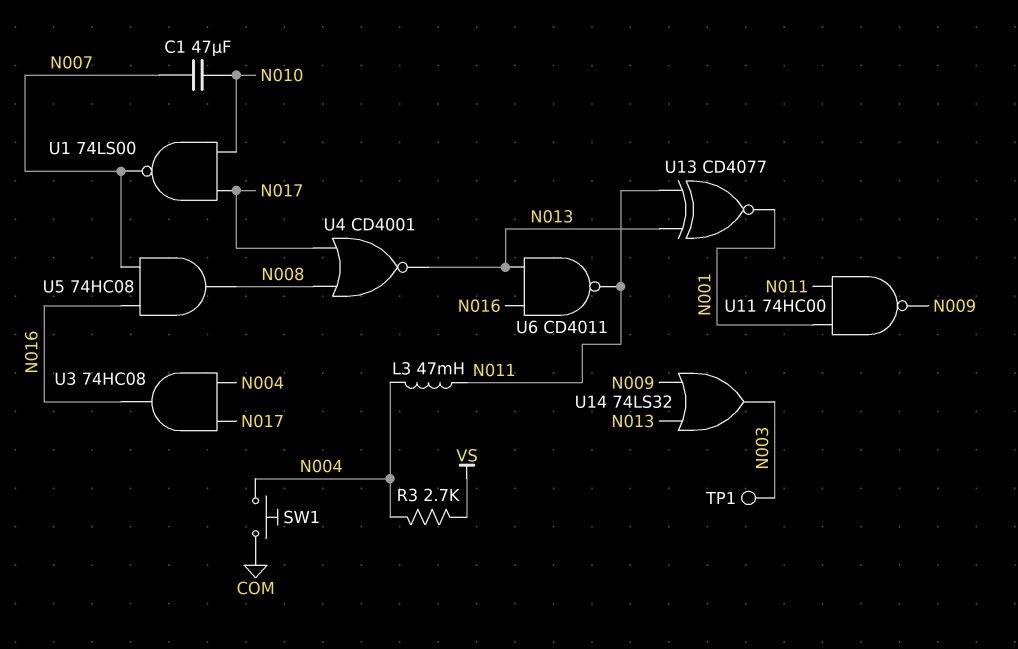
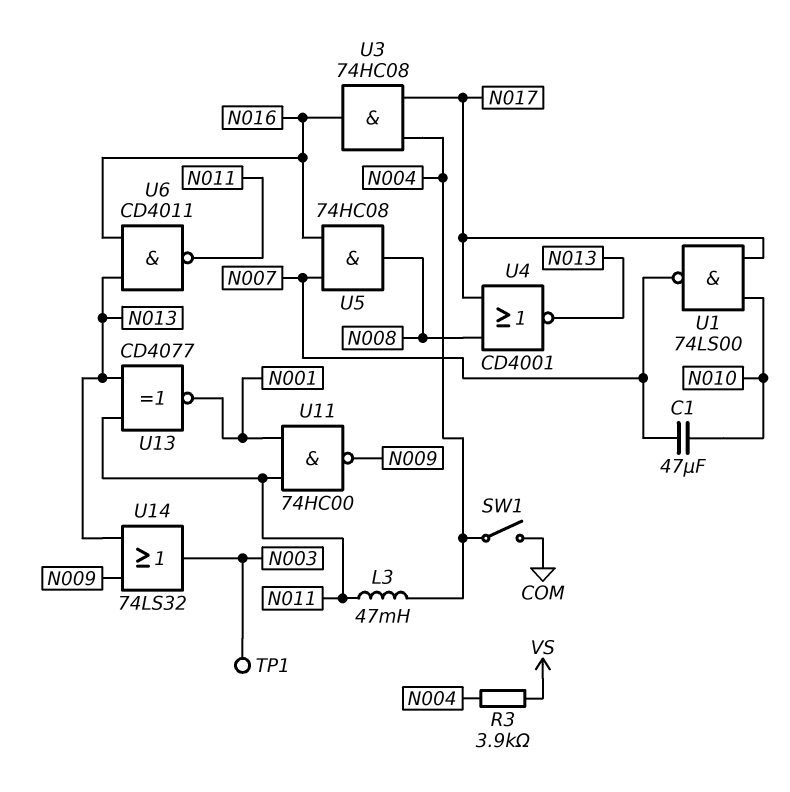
R3: 2.7k (N004, VS) -> 3.9k (N004, VS)
SW1: button (COM, N004) -> switch (COM, N004)

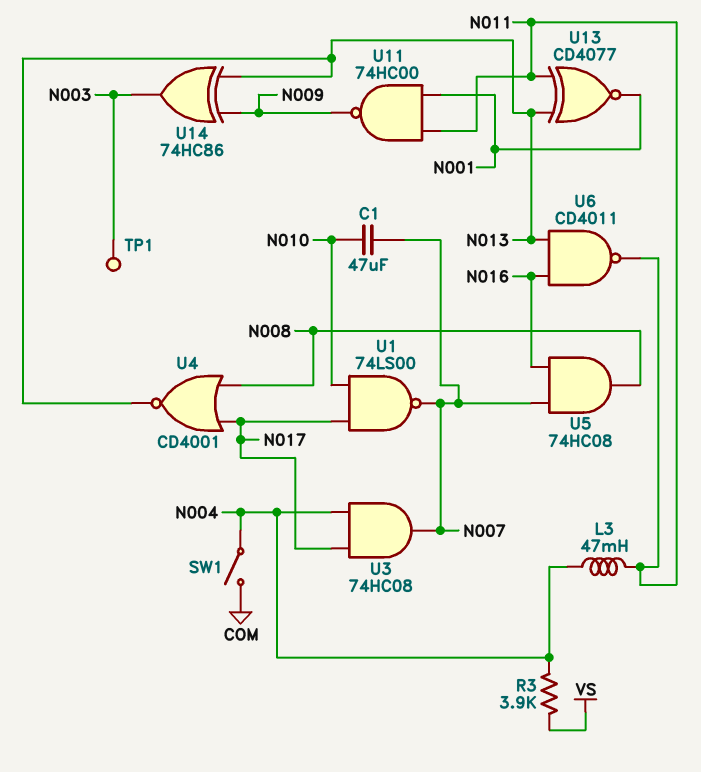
U3: AND 74HC08 (in N004, in N017, out N016) -> AND 74HC08 (in N004, in N017, out N007)
U14: OR 74LS32 (in N009, in N013, out N003) -> XOR 74HC86 (in N009, in N013, out N003)

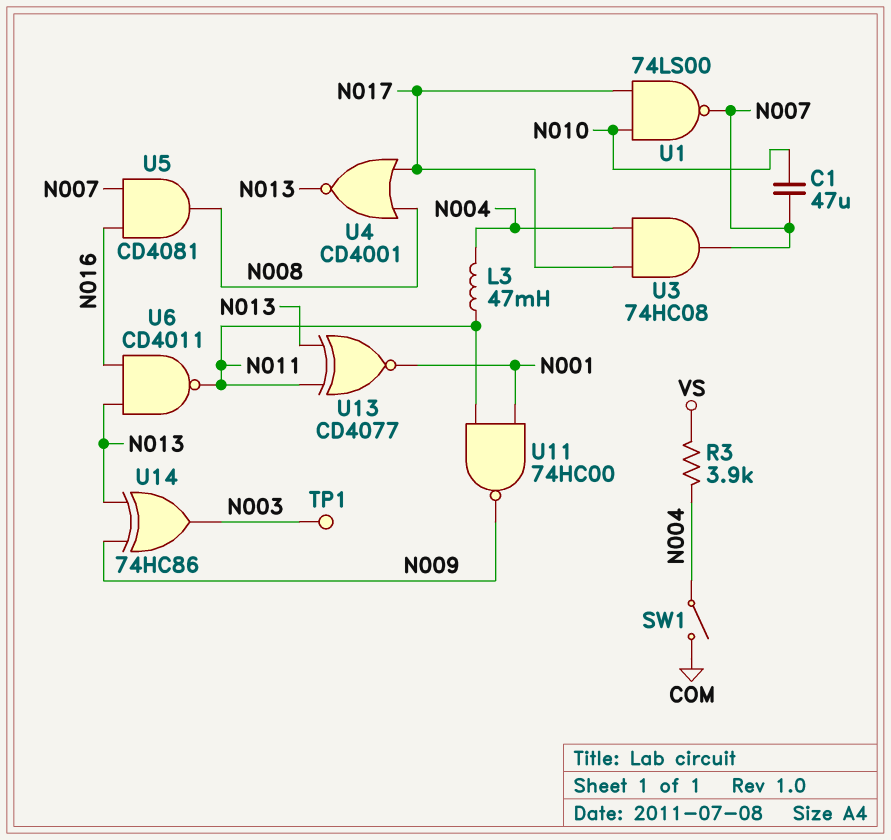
U5: AND 74HC08 (in N007, in N016, out N008) -> AND CD4081 (in N007, in N016, out N008)

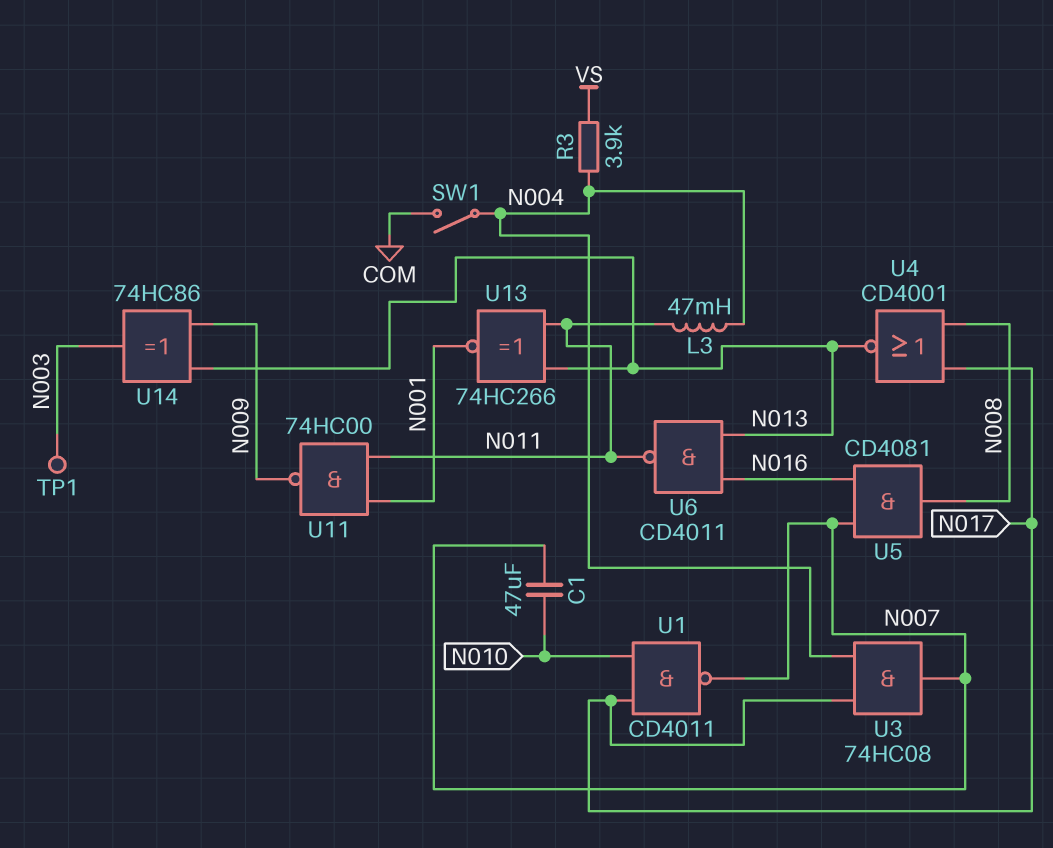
U1: NAND 74LS00 (in N010, in N017, out N007) -> NAND CD4011 (in N010, in N017, out N007)
U13: XNOR CD4077 (in N011, in N013, out N001) -> XNOR 74HC266 (in N011, in N013, out N001)

